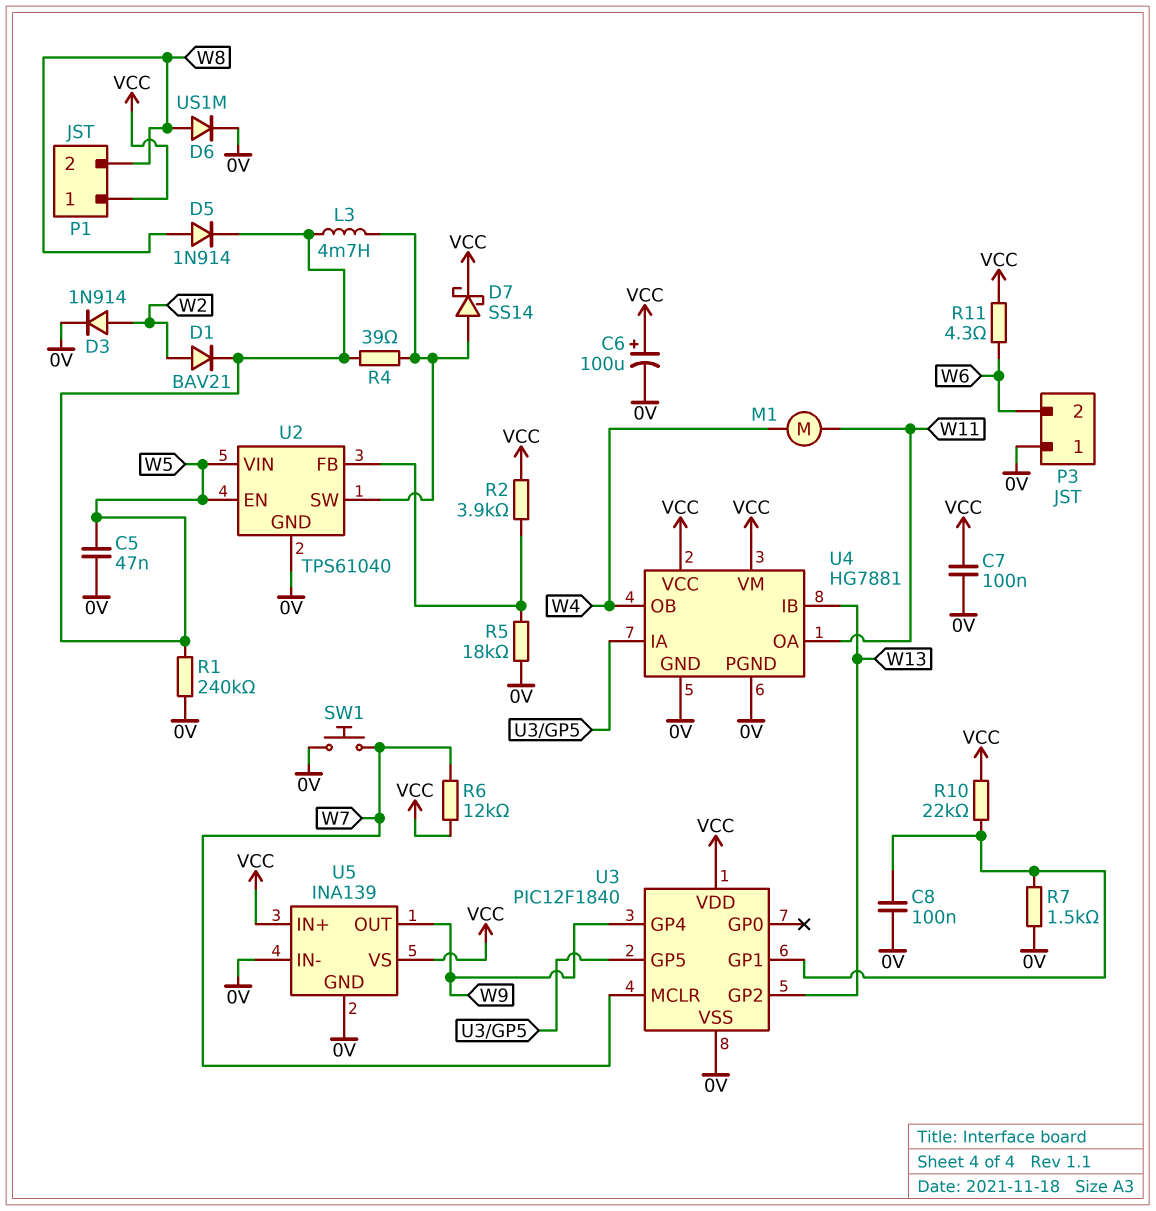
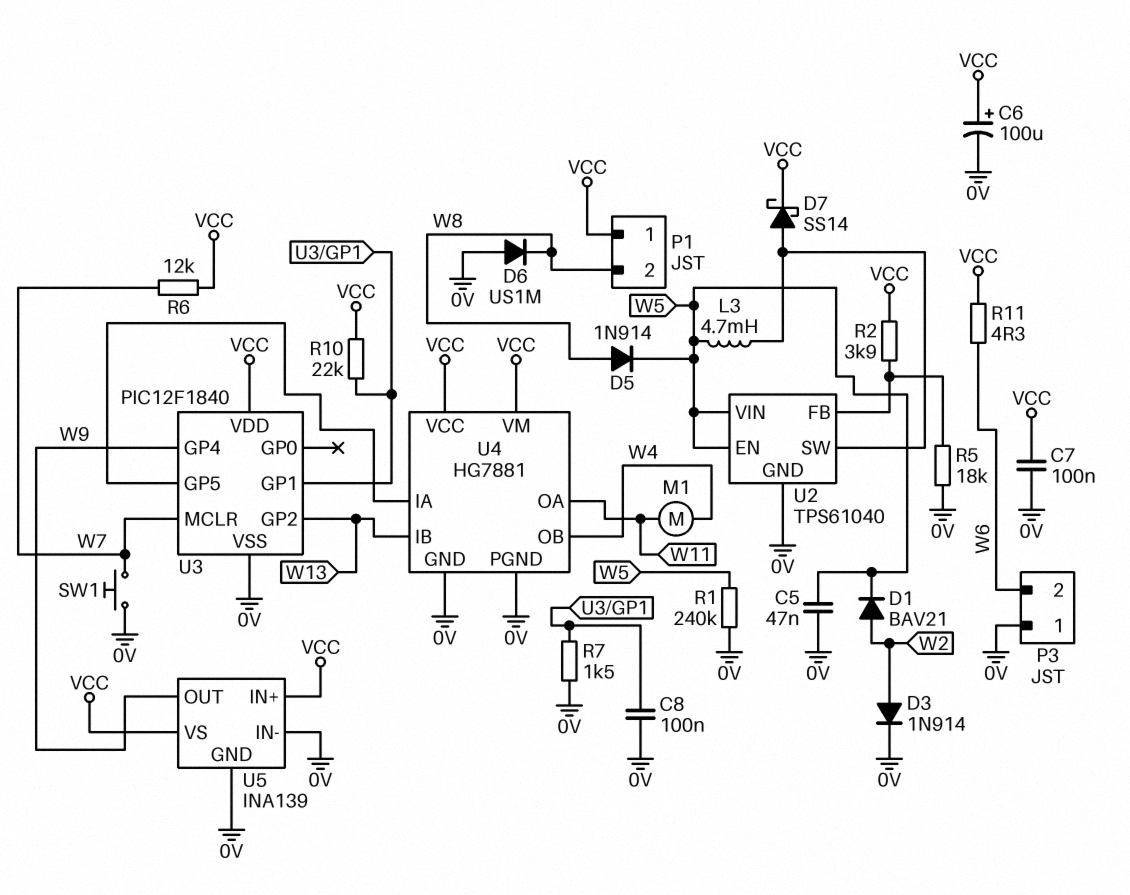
D6: diode US1M (A W8, K 0V) -> diode US1M (A 0V, K W8)
R4: 39 (U2/SW, W5) -> none

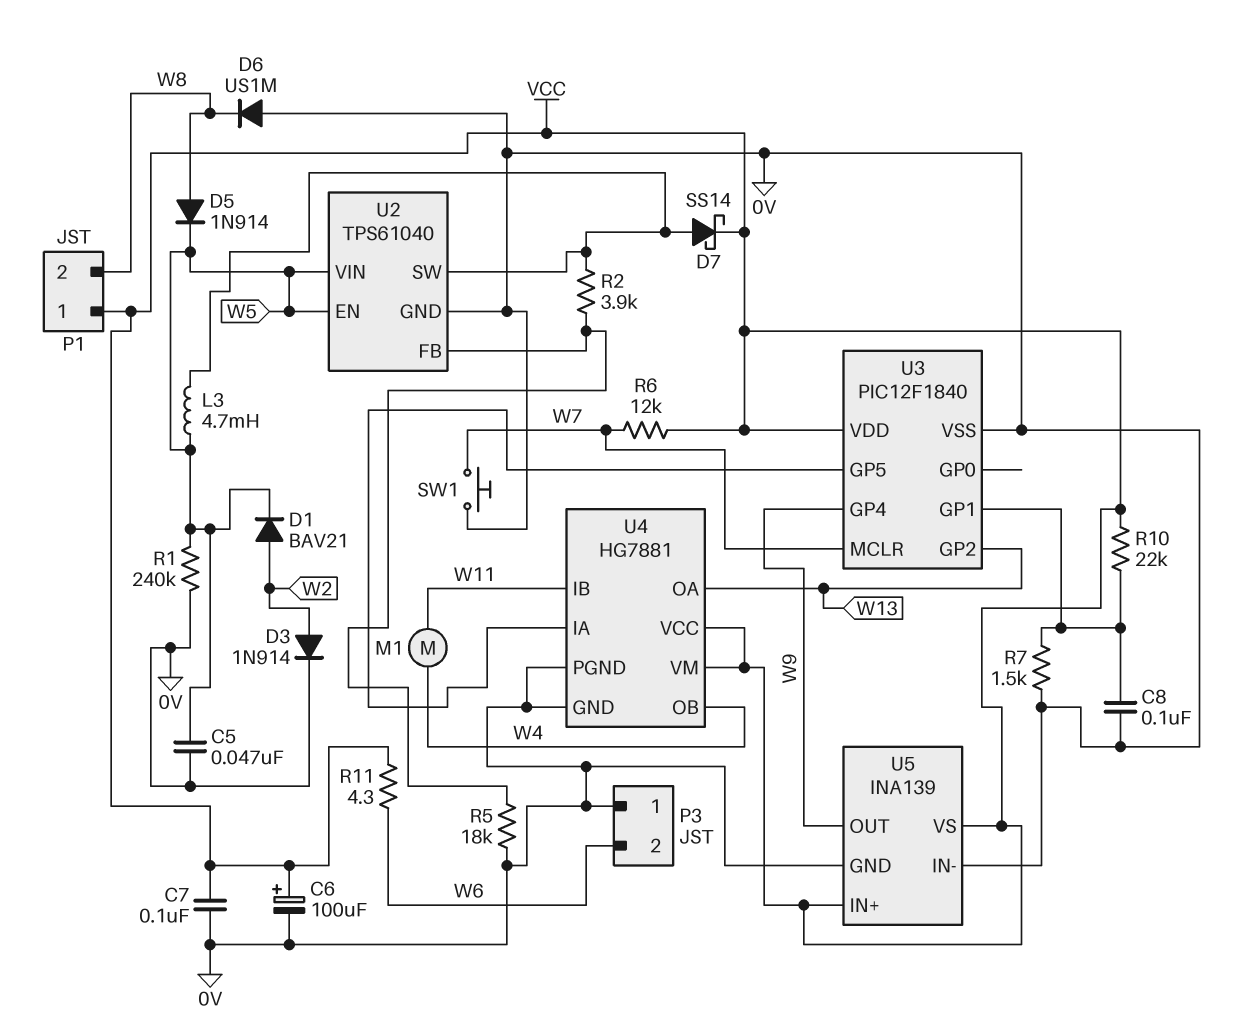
R2: 3.9k (U2/FB, VCC) -> 3.9k (U2/FB, U2/SW)
U4 pin IB: W13 -> W11
U4 pin OA: W11 -> W13

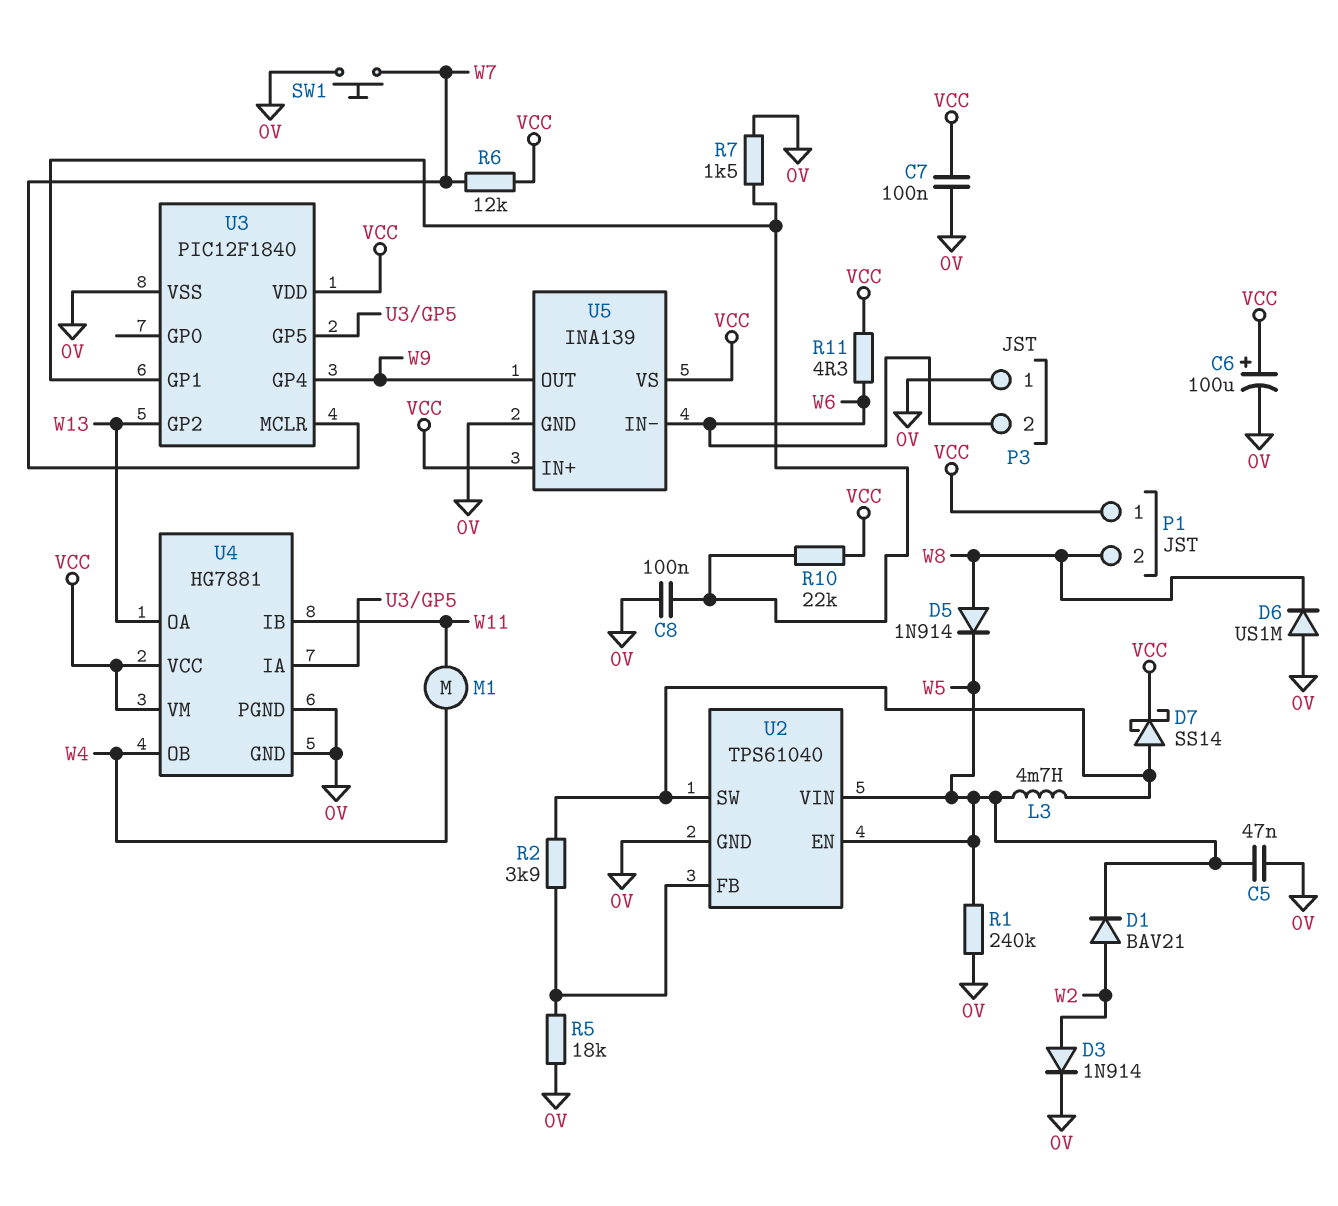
U5 pin IN-: 0V -> W6

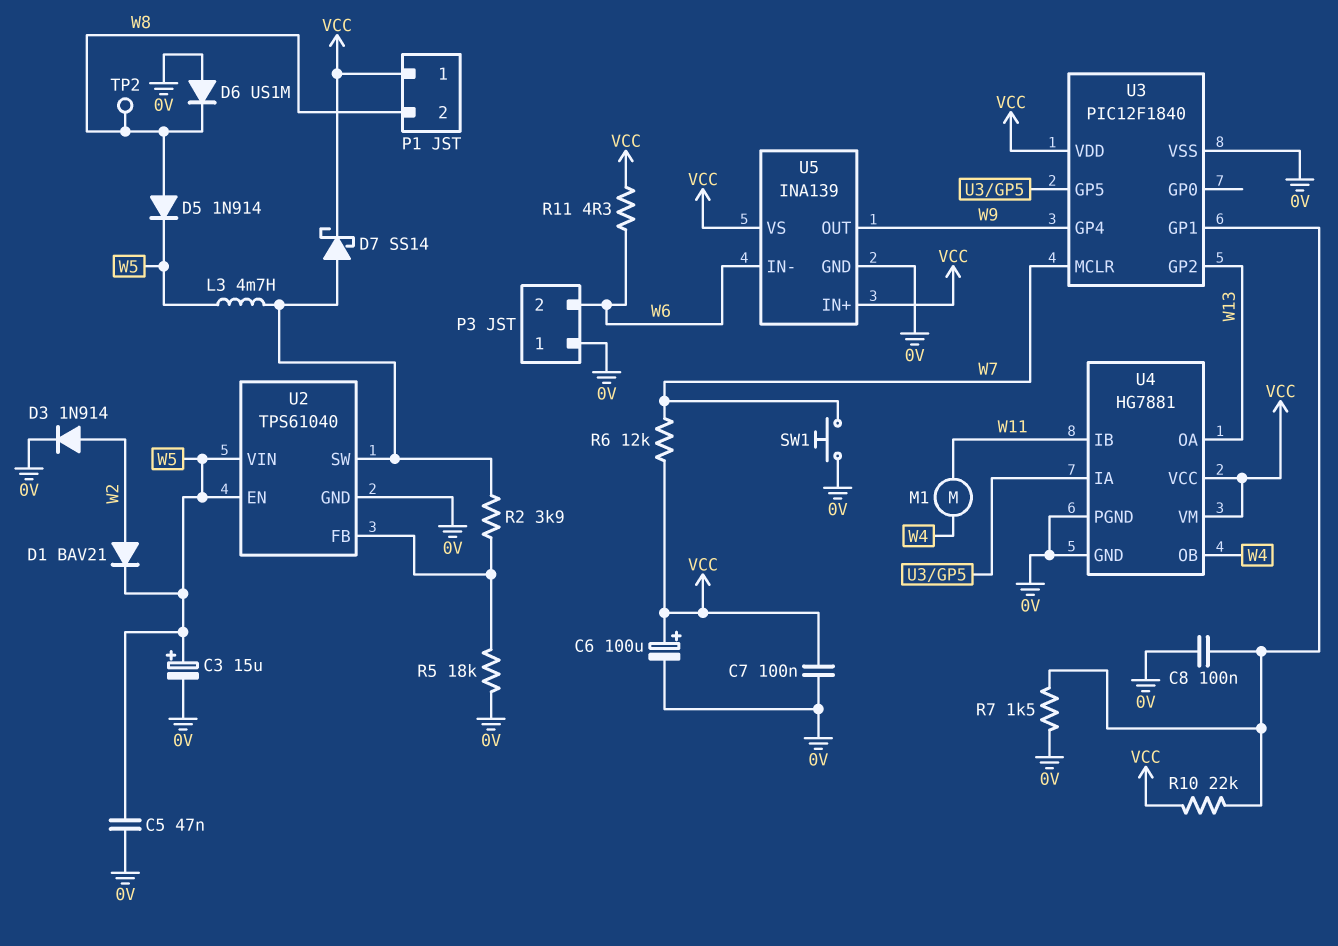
C3: none -> 15uF (plus W5, minus 0V)
R1: 240k (0V, W5) -> none
TP2: none -> test point (W8)

